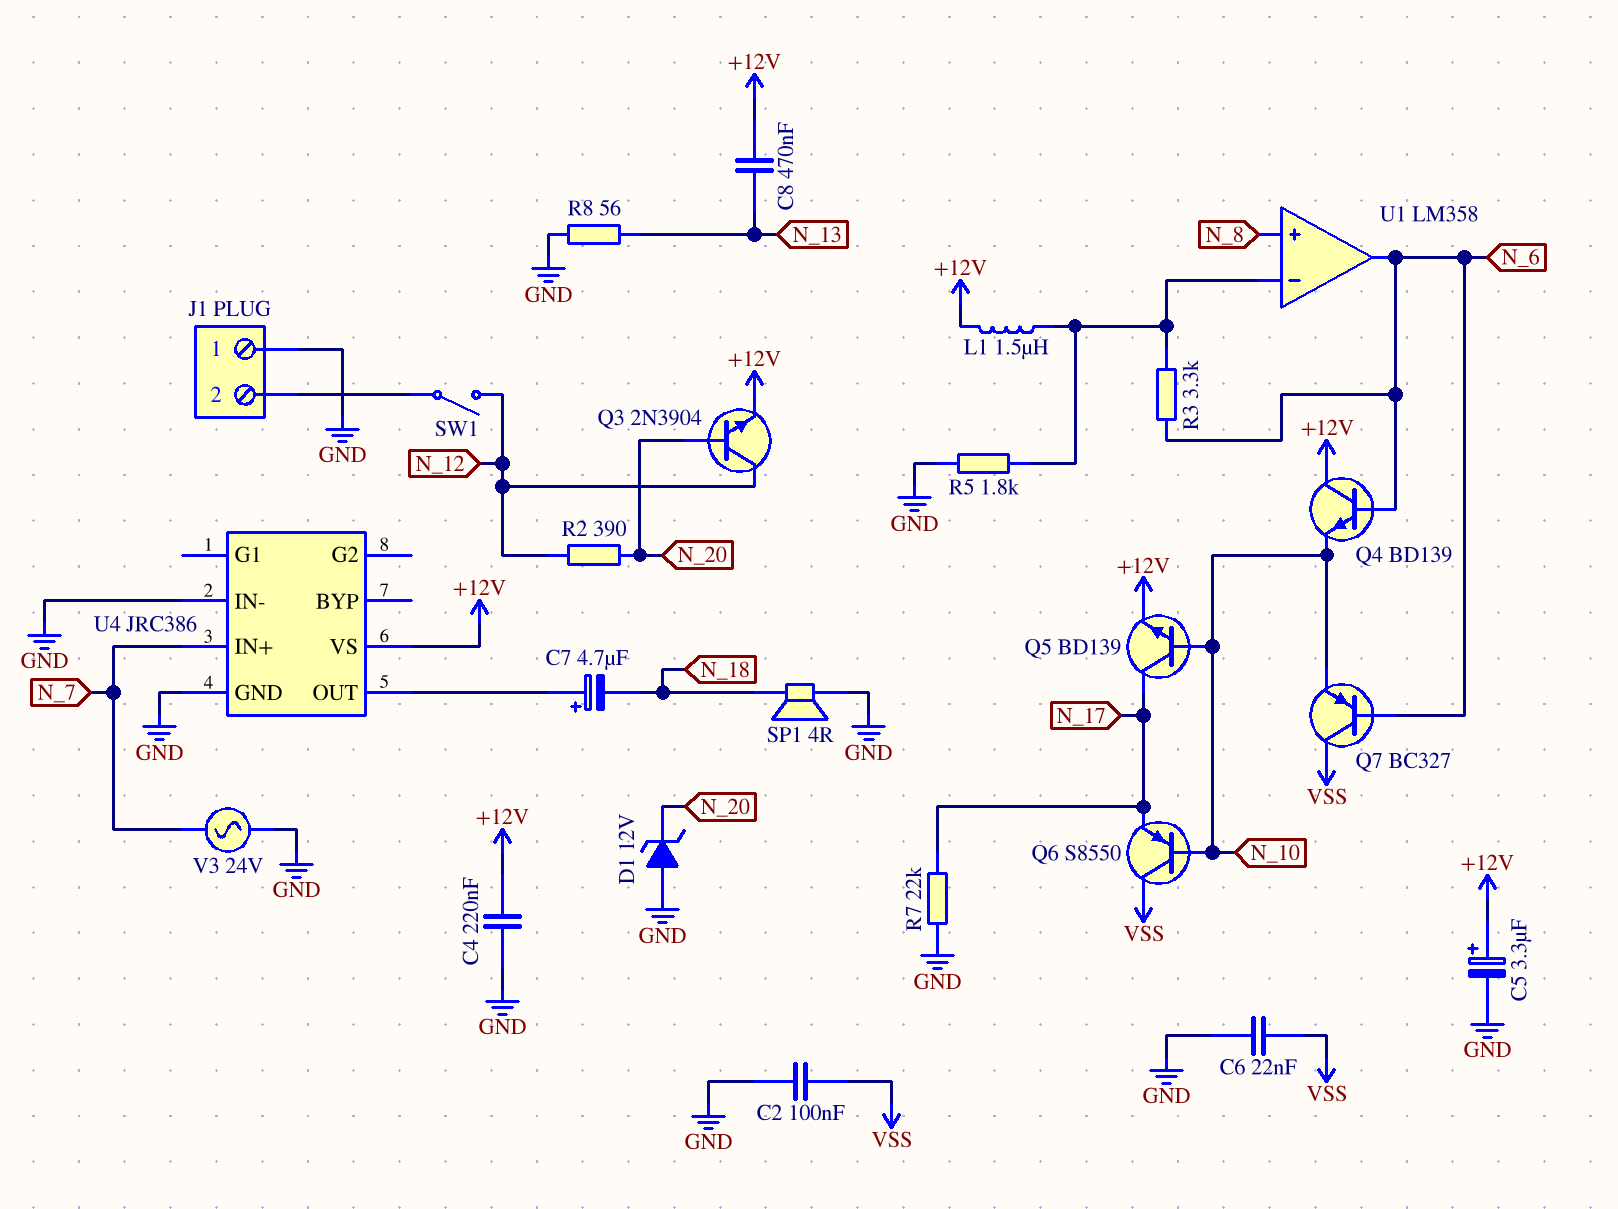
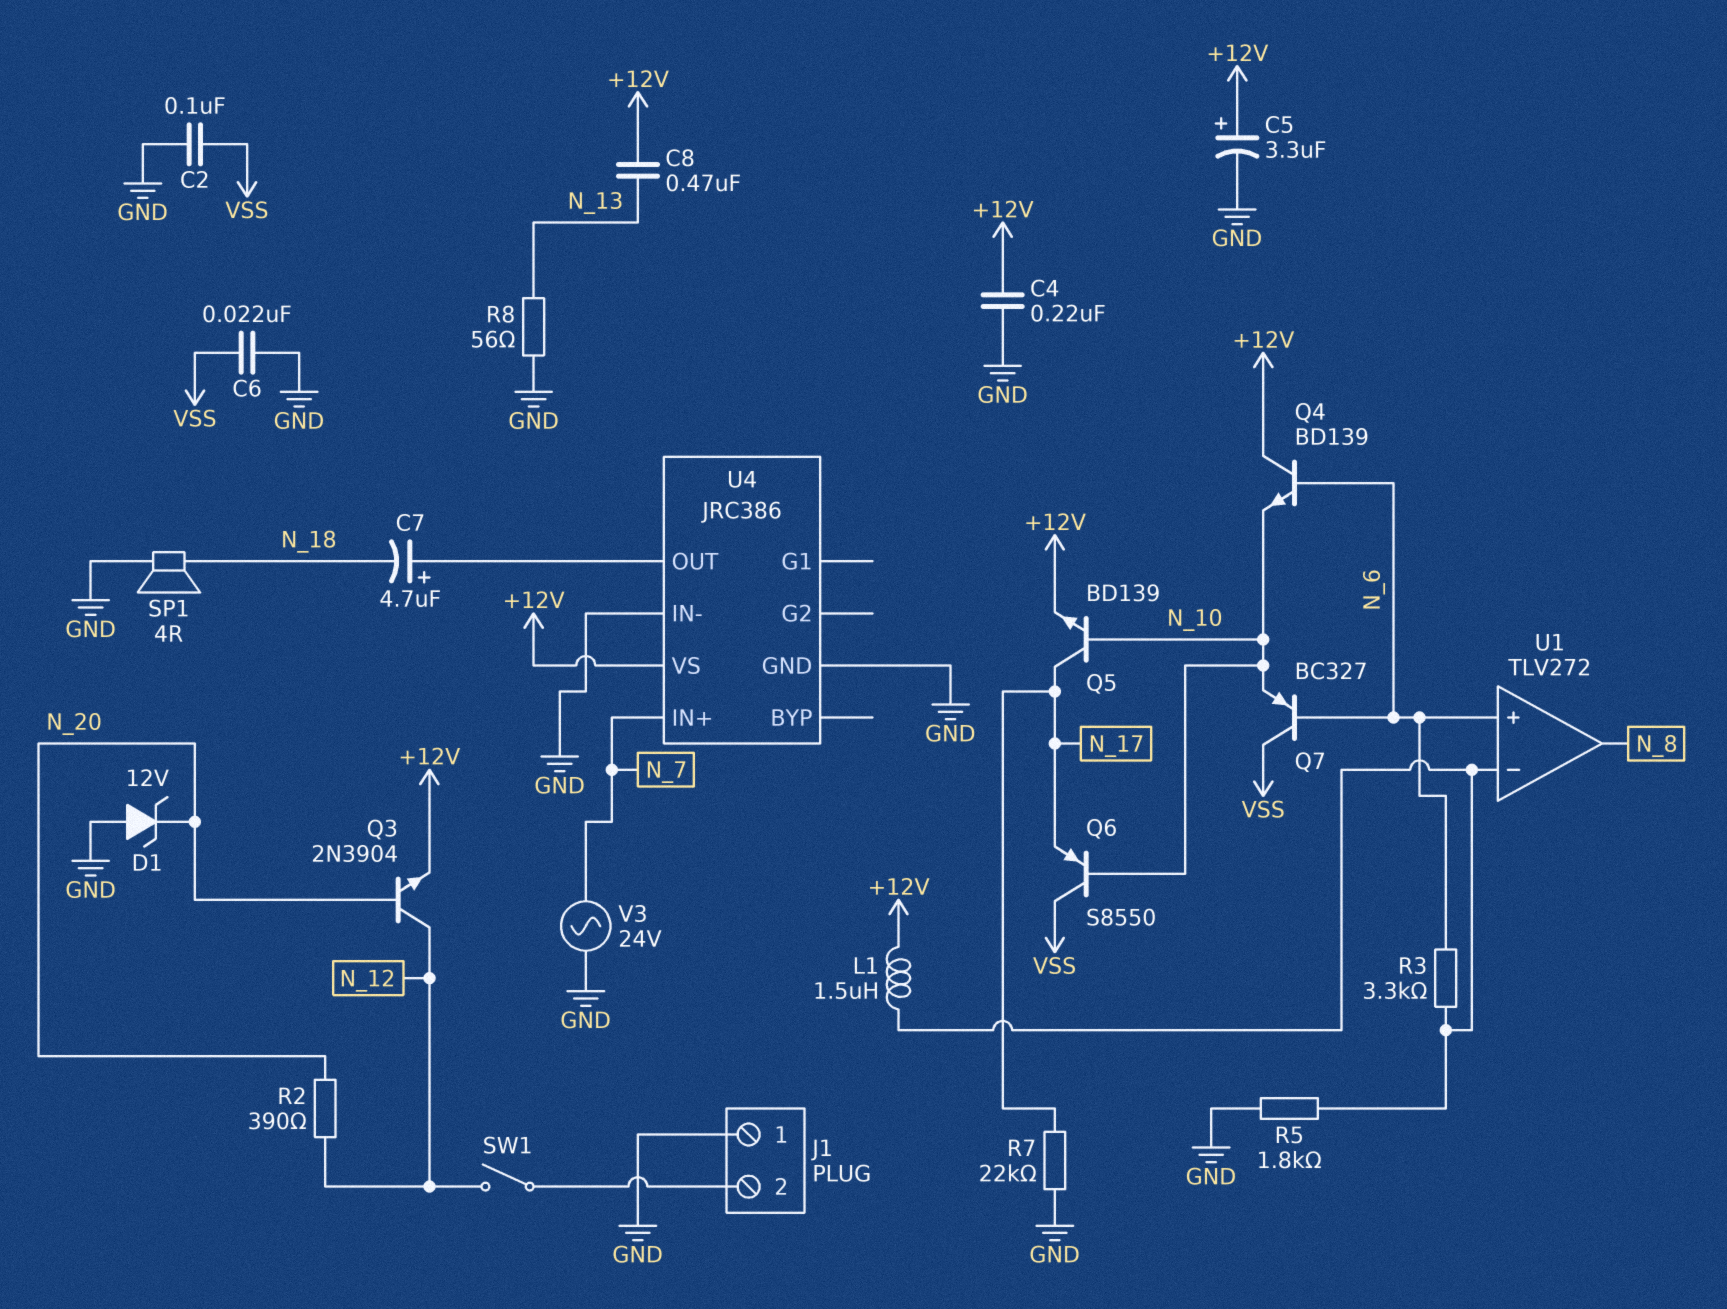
U1: LM358 -> TLV272
U1 pin in+: N_8 -> N_6
U1 pin out: N_6 -> N_8

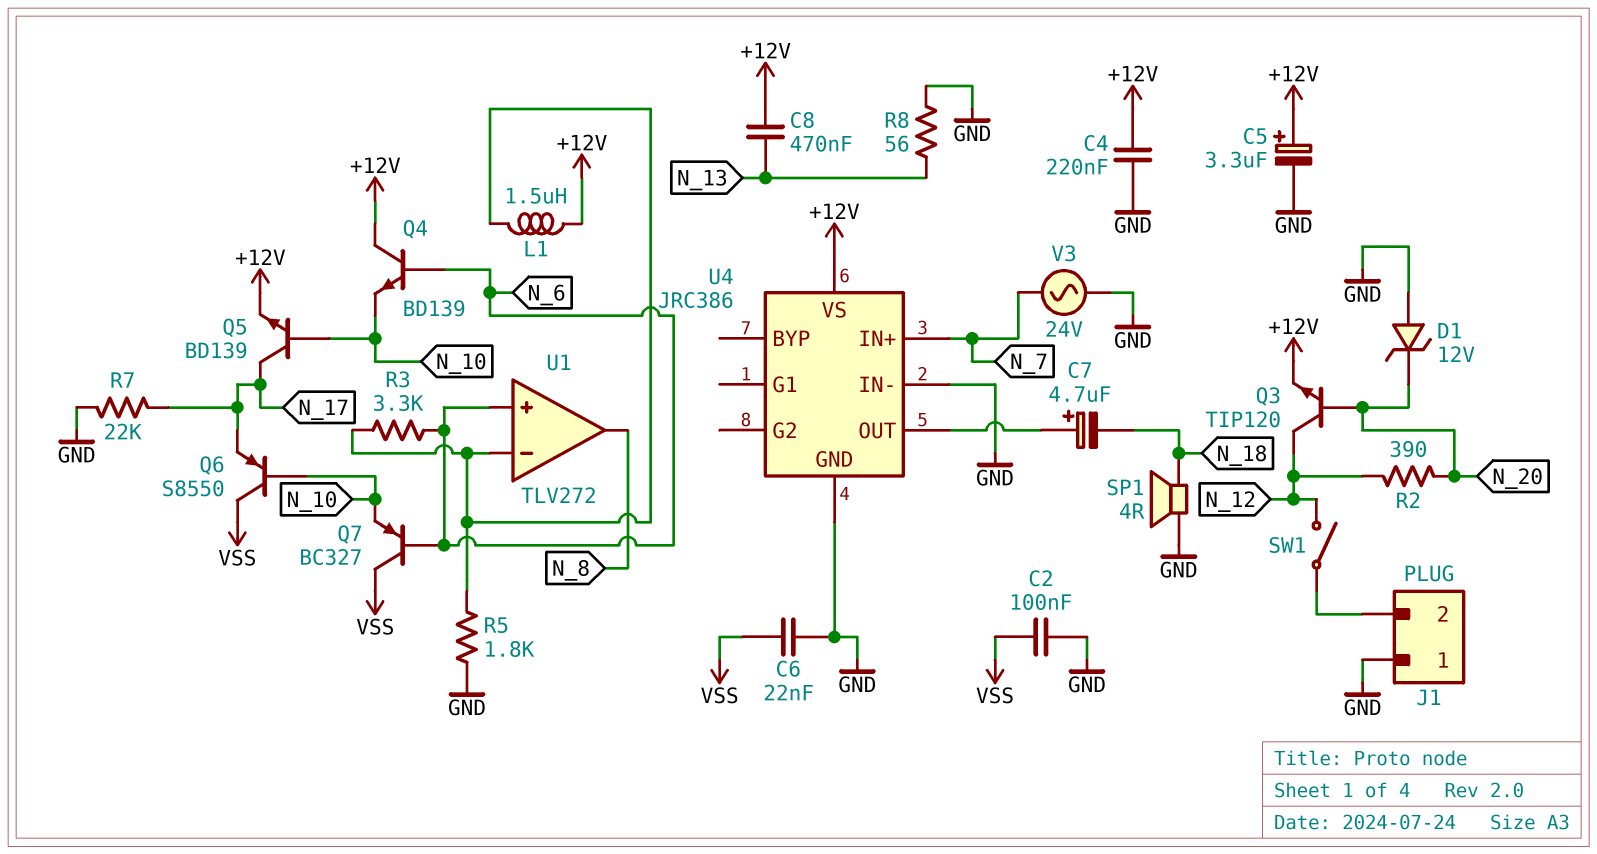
Q3: NPN 2N3904 (B N_20, C N_12, E +12V) -> NPN TIP120 (B N_20, C N_12, E +12V)

